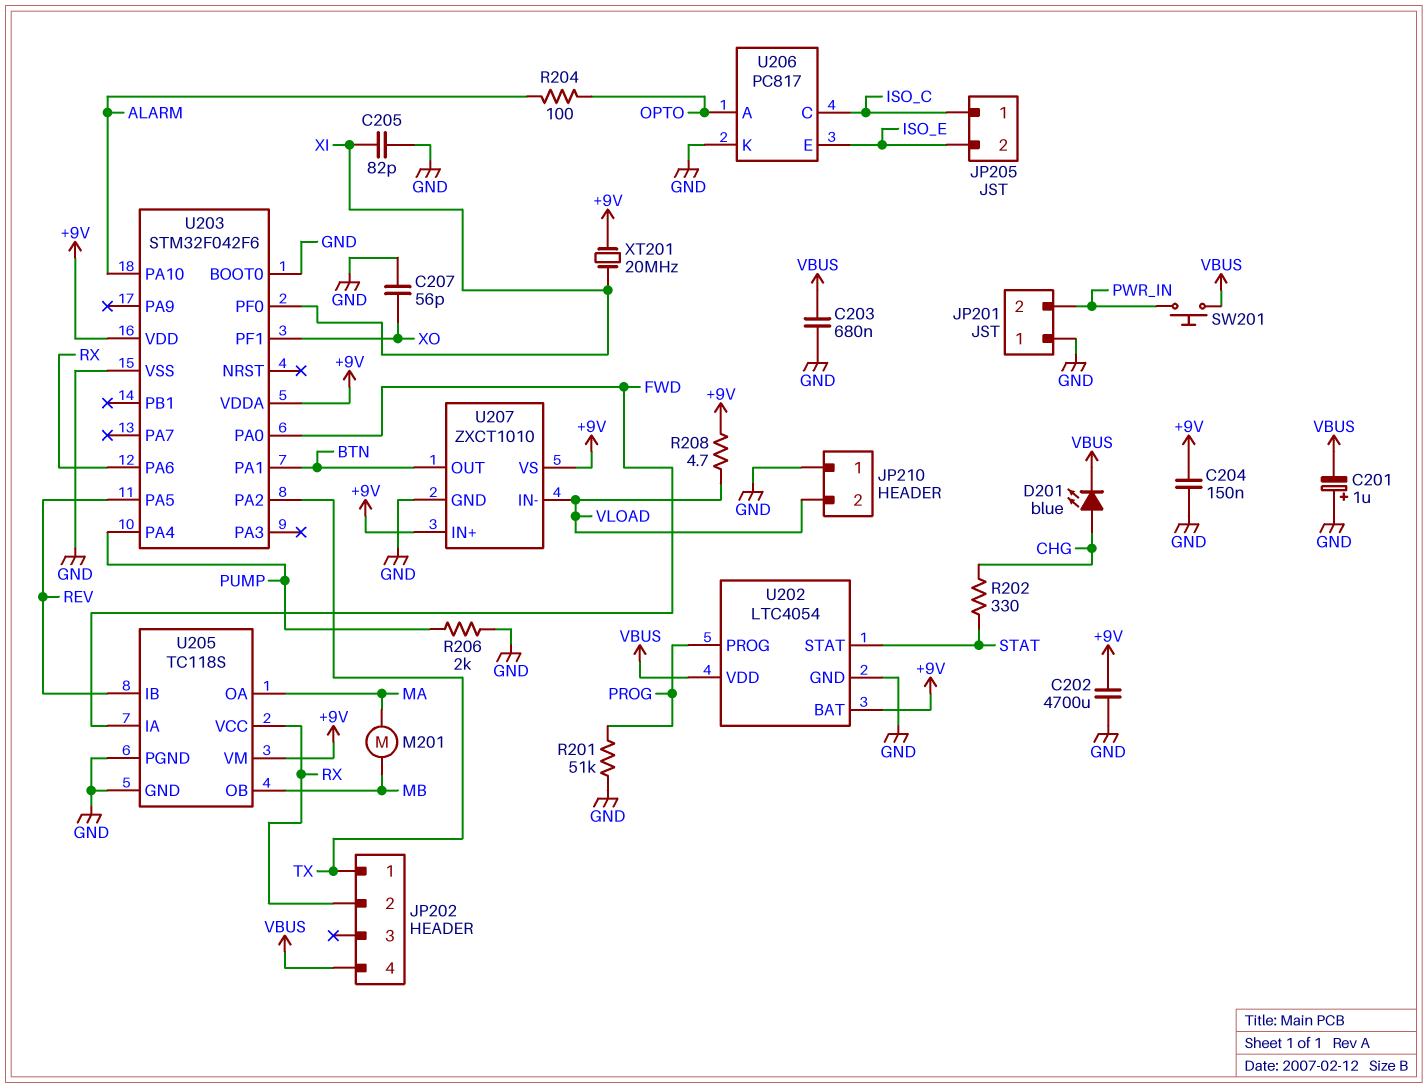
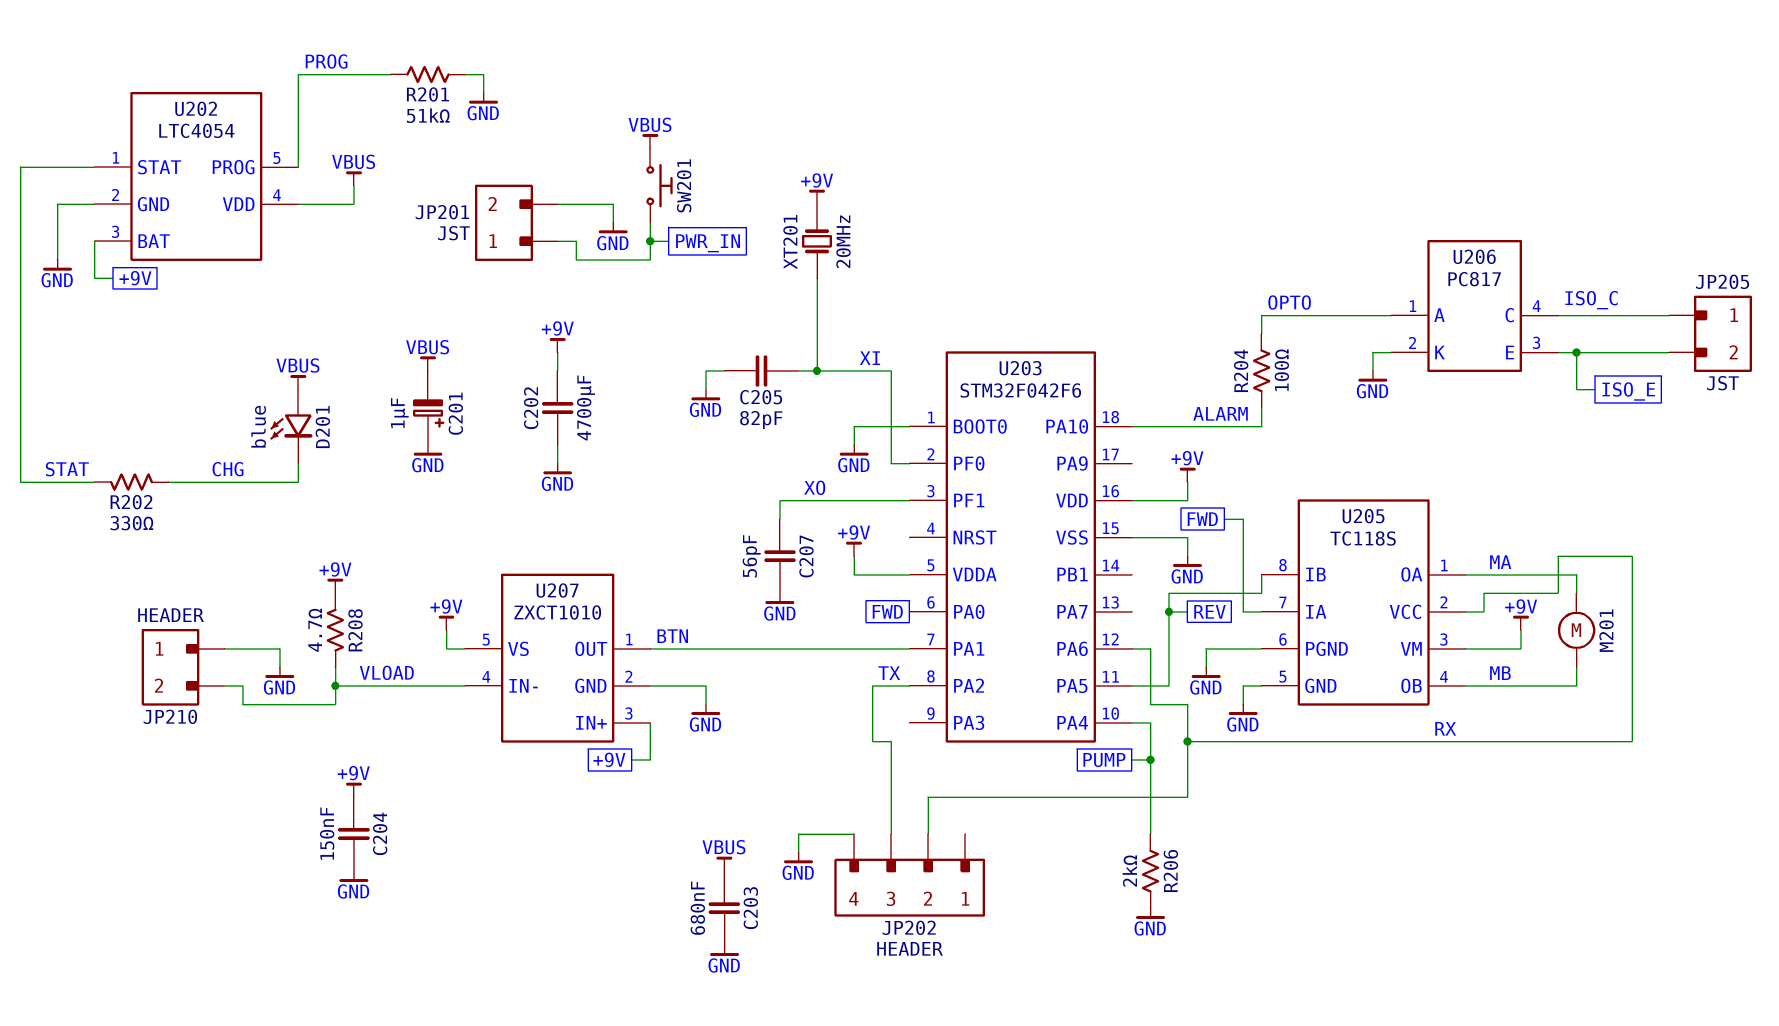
D201: LED blue (A CHG, K VBUS) -> LED blue (A VBUS, K CHG)
JP201 pin 1: GND -> PWR_IN
JP201 pin 2: PWR_IN -> GND
JP202 pin 1: TX -> none
JP202 pin 3: none -> TX
JP202 pin 4: VBUS -> GND

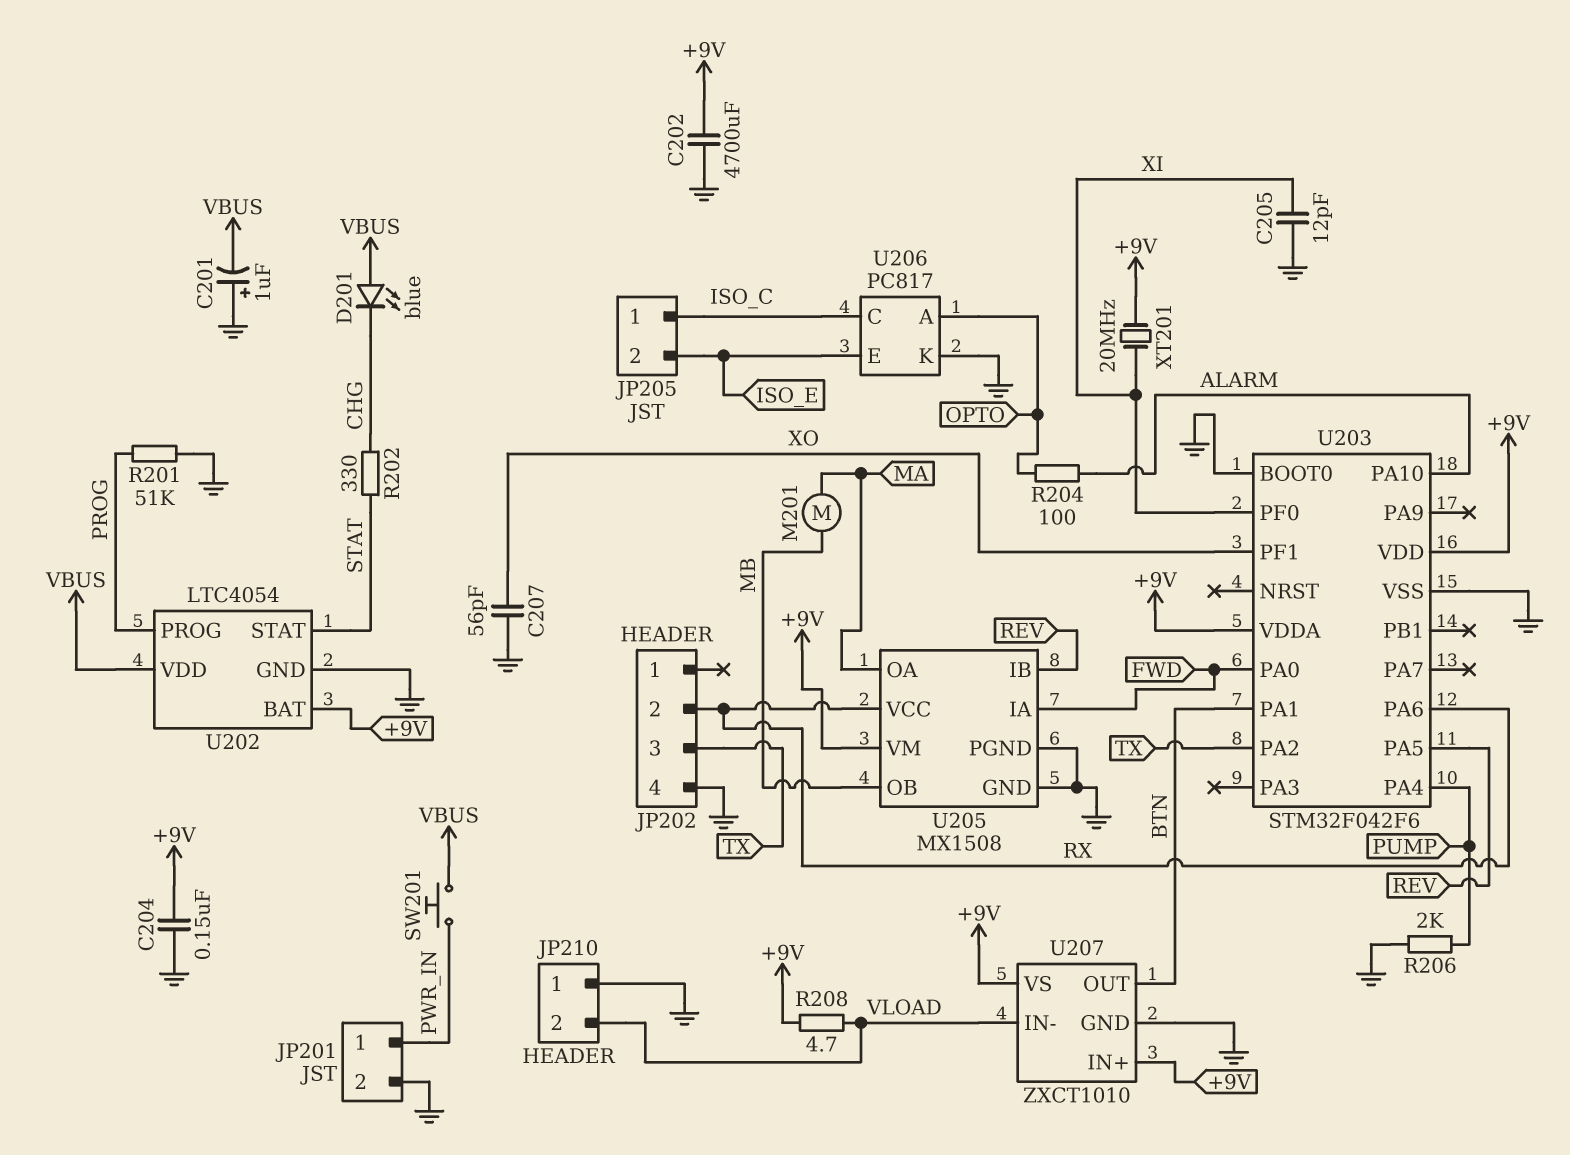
C203: 680nF (GND, VBUS) -> none
C205: 82pF (GND, XI) -> 12pF (GND, XI)
U205: TC118S -> MX1508

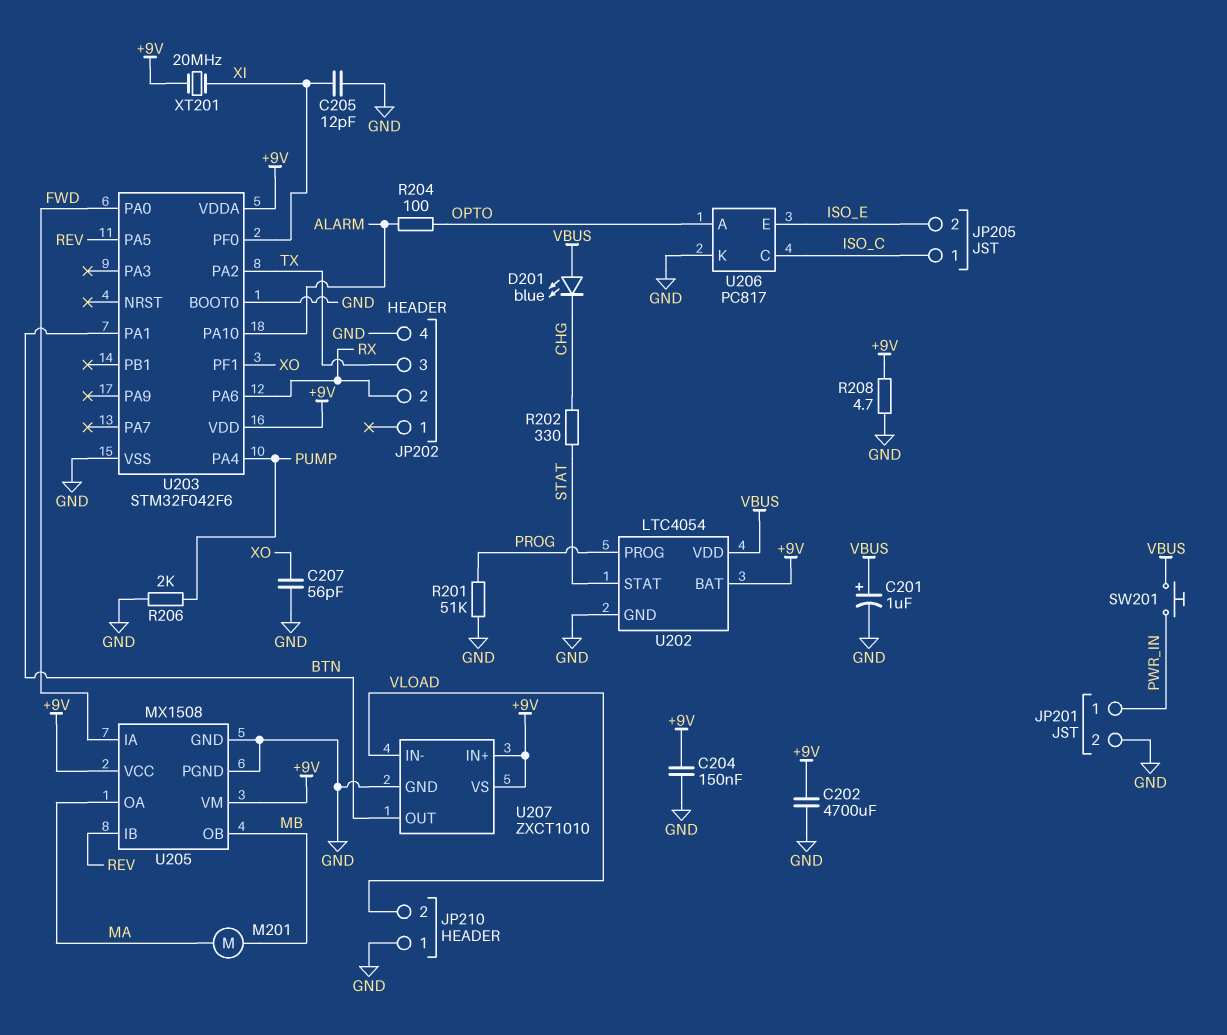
C201: 1uF (plus GND, minus VBUS) -> 1uF (plus VBUS, minus GND)
R208: 4.7 (+9V, VLOAD) -> 4.7 (+9V, GND)
U205 pin VCC: RX -> +9V

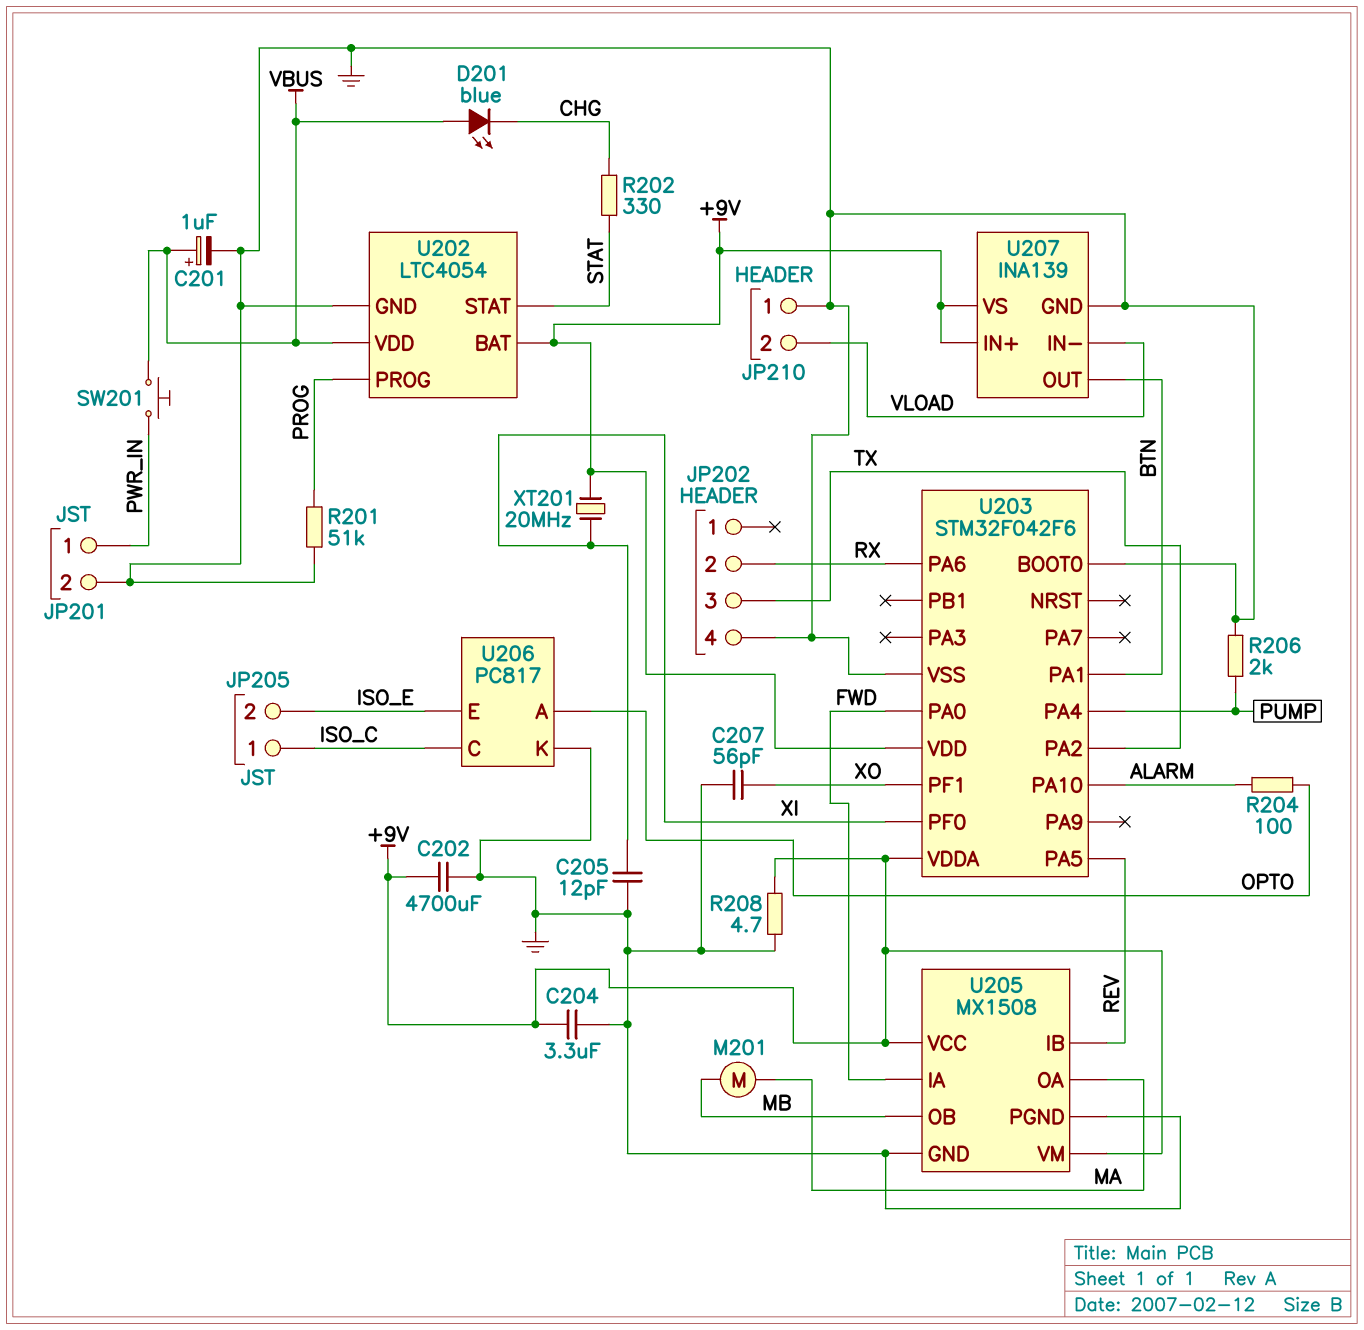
C204: 150nF (+9V, GND) -> 3.3uF (+9V, GND)
U207: ZXCT1010 -> INA139

